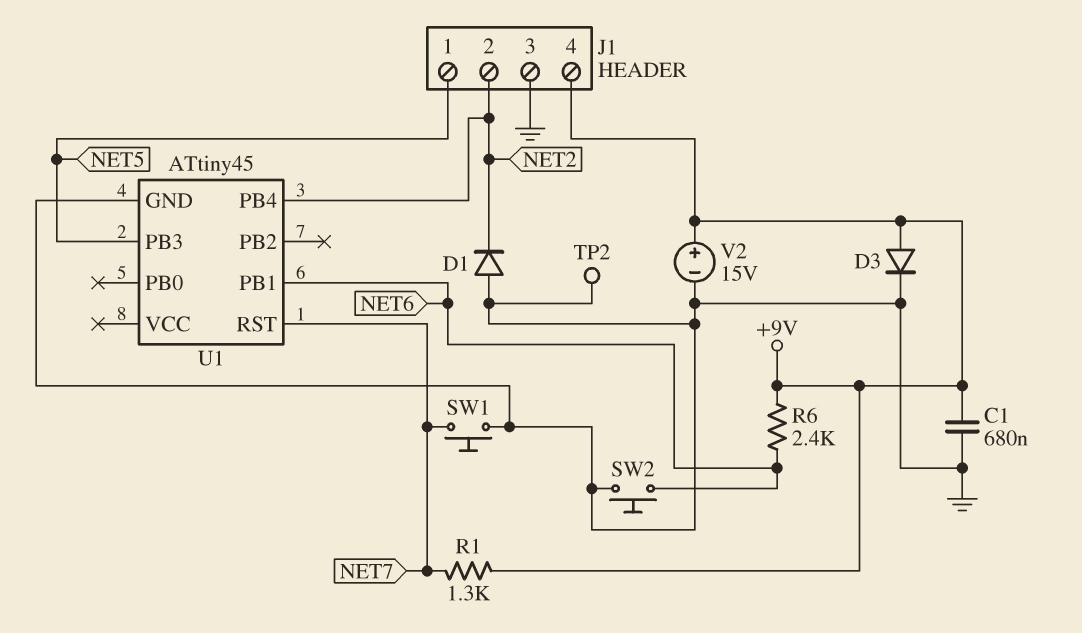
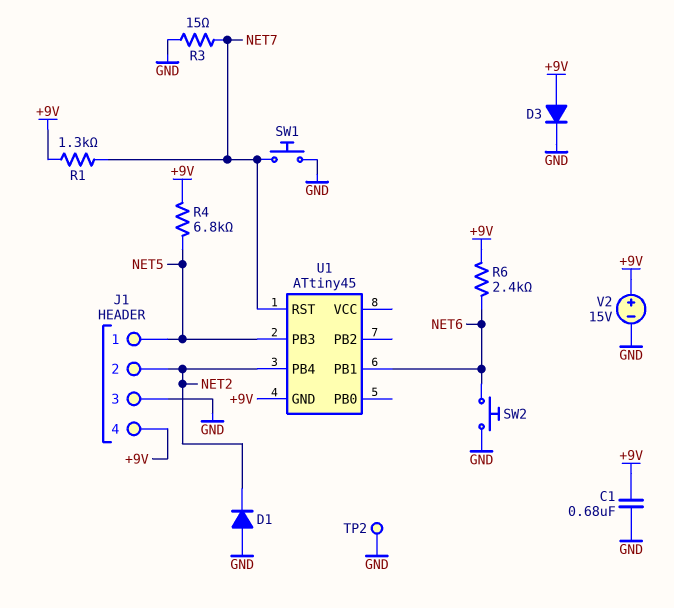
R3: none -> 15 (GND, NET7)
R4: none -> 6.8k (+9V, NET5)
U1 pin GND: GND -> +9V

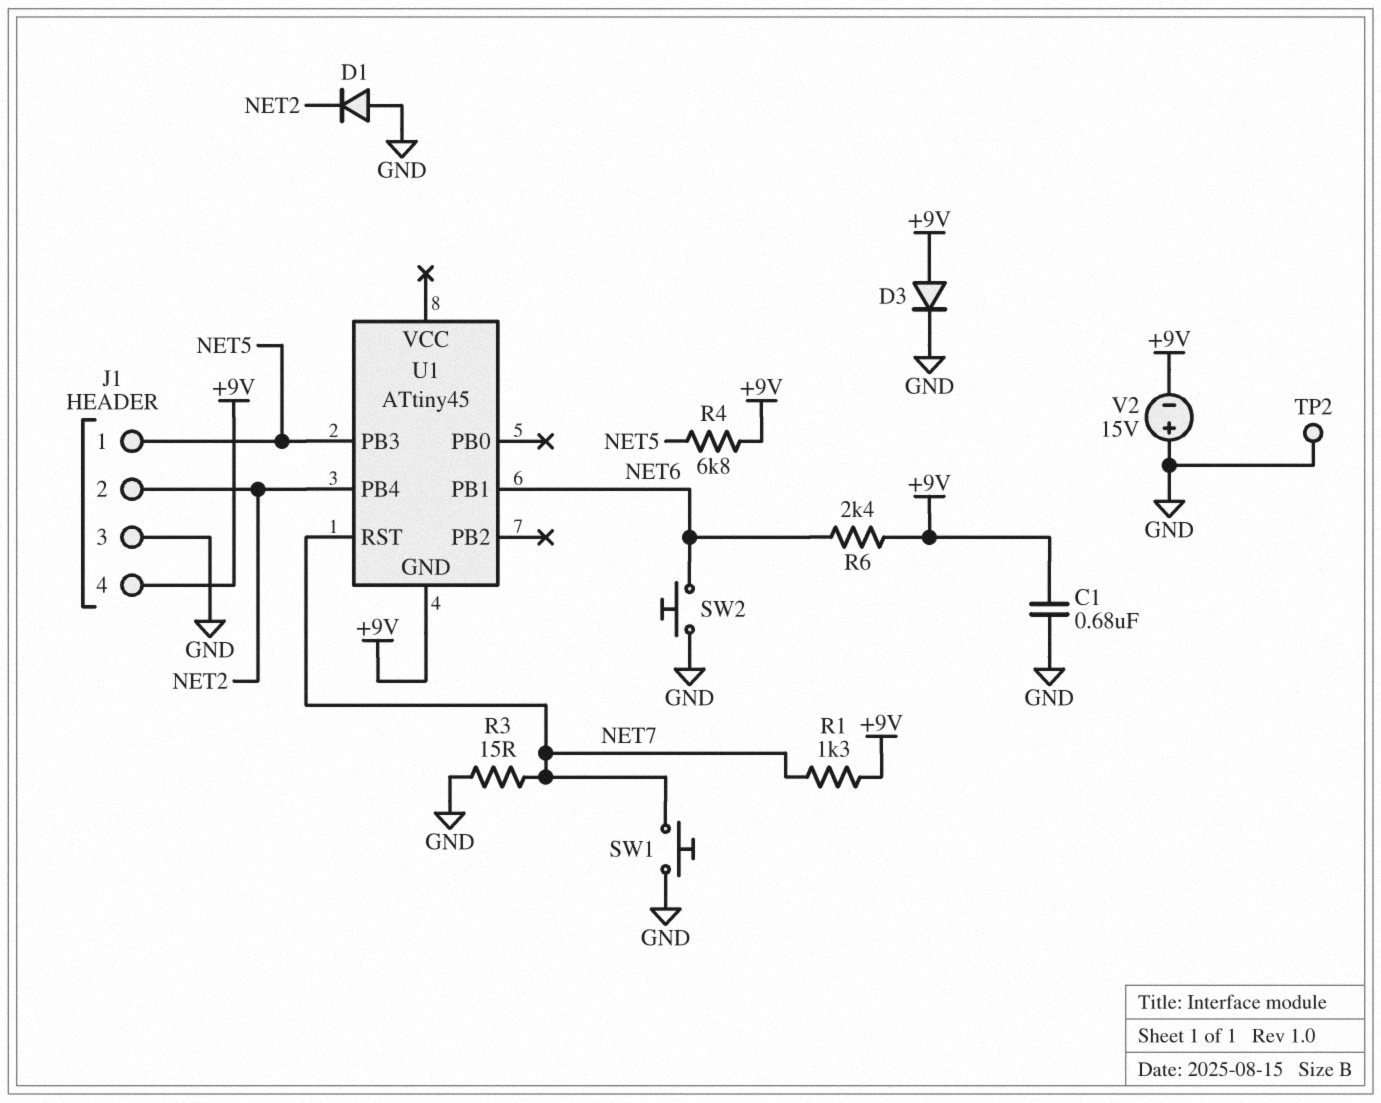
V2: 15V (plus +9V, minus GND) -> 15V (plus GND, minus +9V)

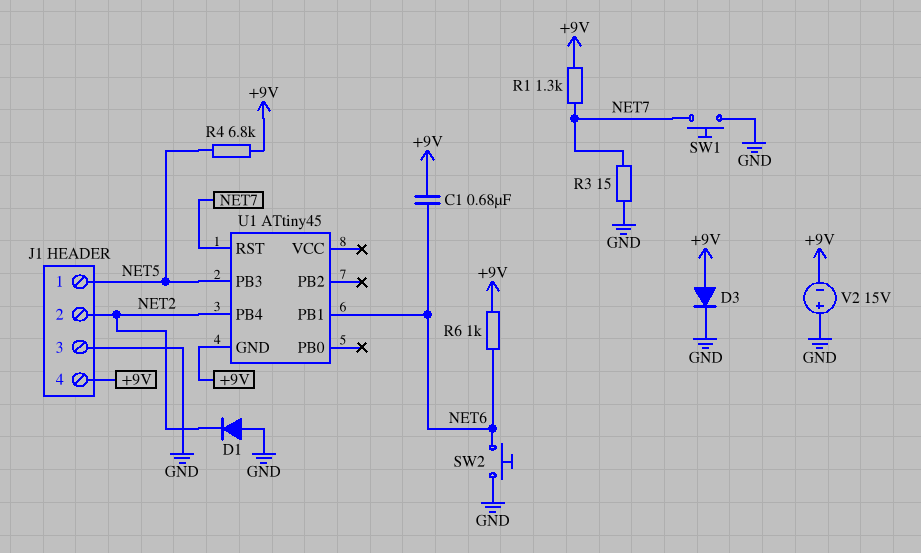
C1: 680nF (+9V, GND) -> 680nF (+9V, NET6)
R6: 2.4k (+9V, NET6) -> 1k (+9V, NET6)
TP2: test point (GND) -> none

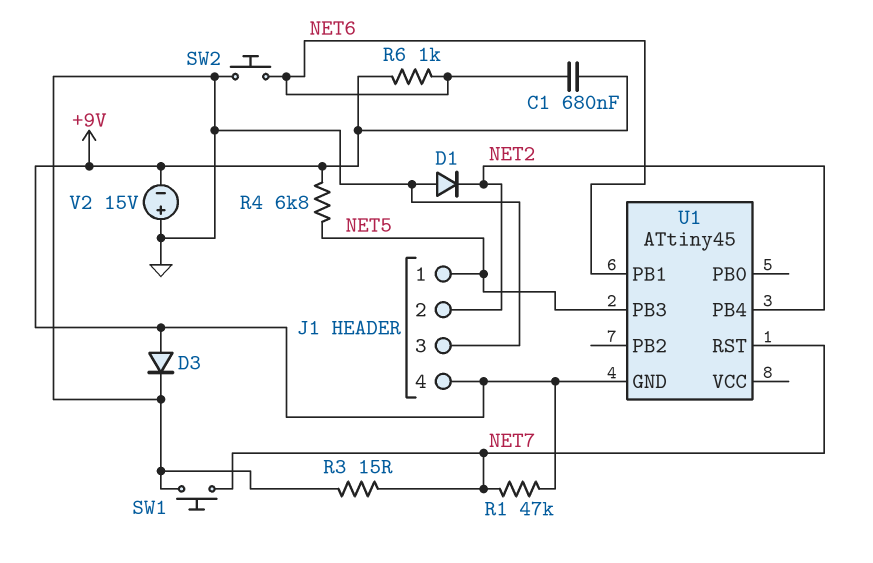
R1: 1.3k (+9V, NET7) -> 47k (+9V, NET7)

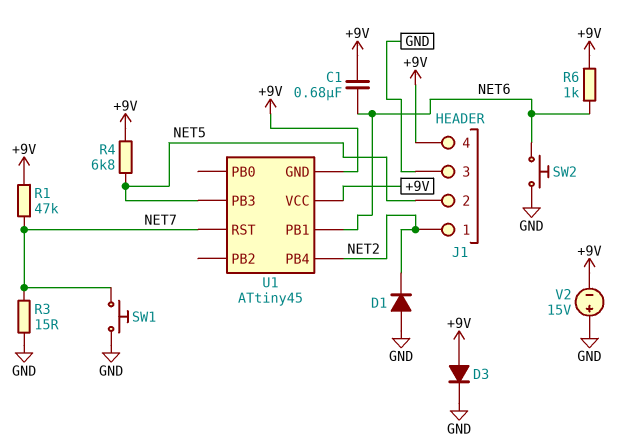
J1 pin 1: NET5 -> NET2
J1 pin 2: NET2 -> NET5
U1 pin VCC: none -> +9V

